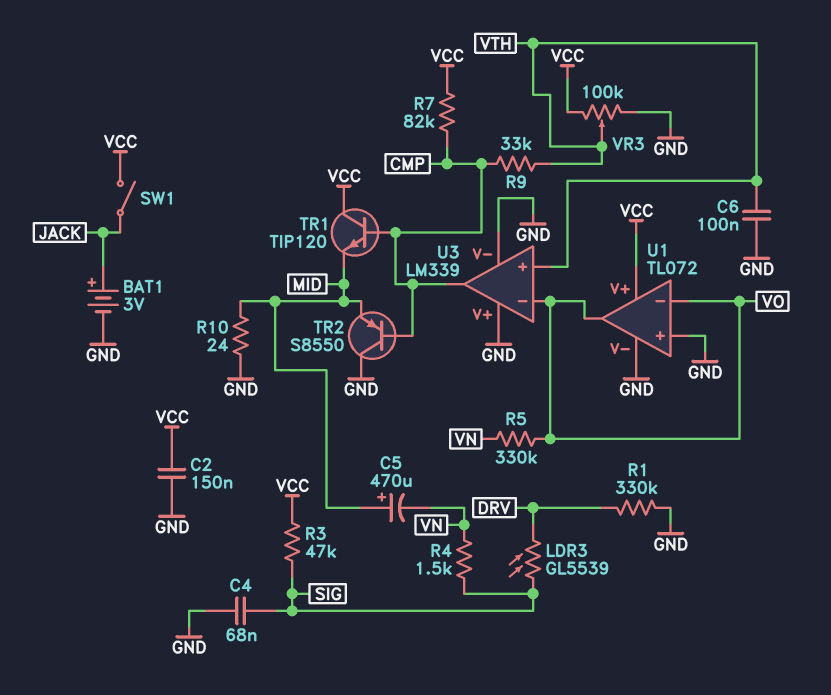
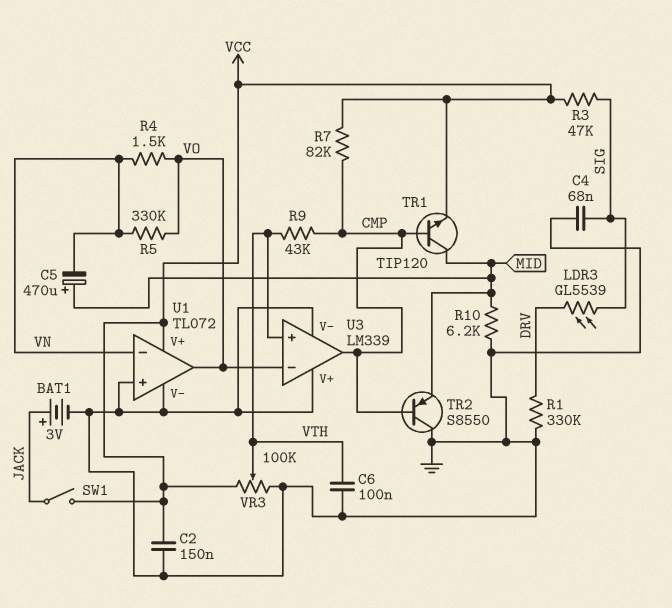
R4: 1.5k (SIG, VN) -> 1.5k (VN, VO)
R9: 33k (CMP, VTH) -> 43k (CMP, VTH)
R10: 24 (GND, MID) -> 6.2k (GND, MID)
TR1: NPN TIP120 (B CMP, C VCC, E MID) -> NPN TIP120 (B CMP, C MID, E VCC)
U1 pin in-: VO -> VN

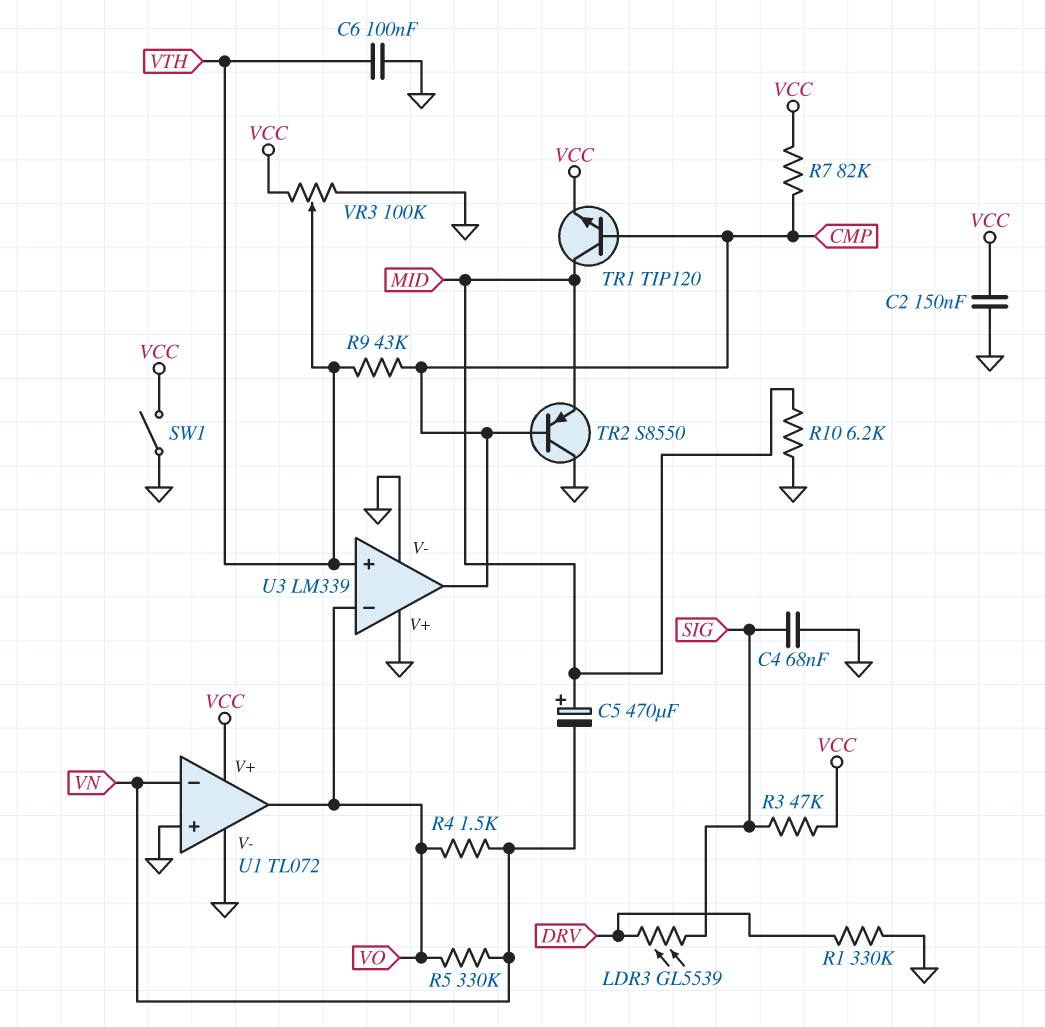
BAT1: 3V (plus JACK, minus GND) -> none
SW1: switch (JACK, VCC) -> switch (GND, VCC)

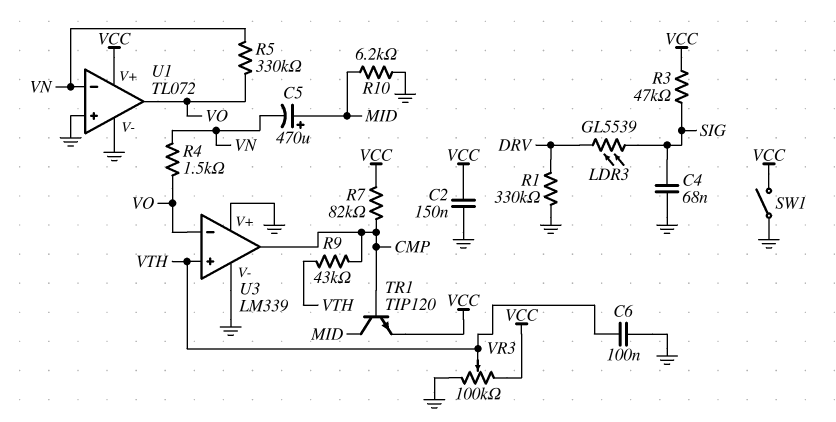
TR2: PNP S8550 (B CMP, C GND, E MID) -> none

